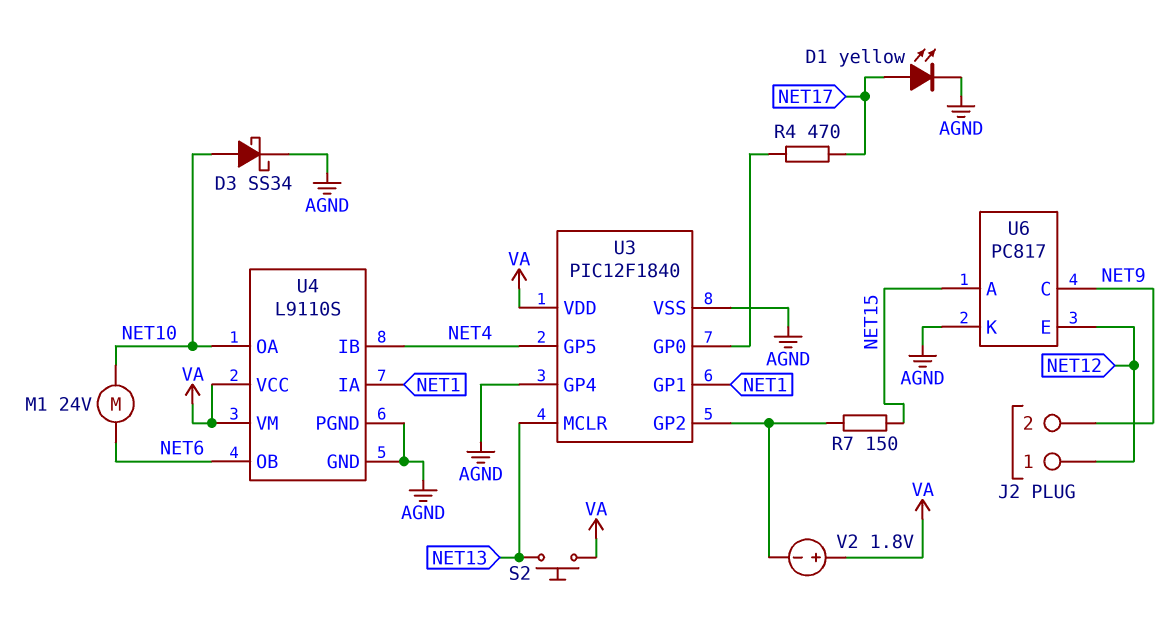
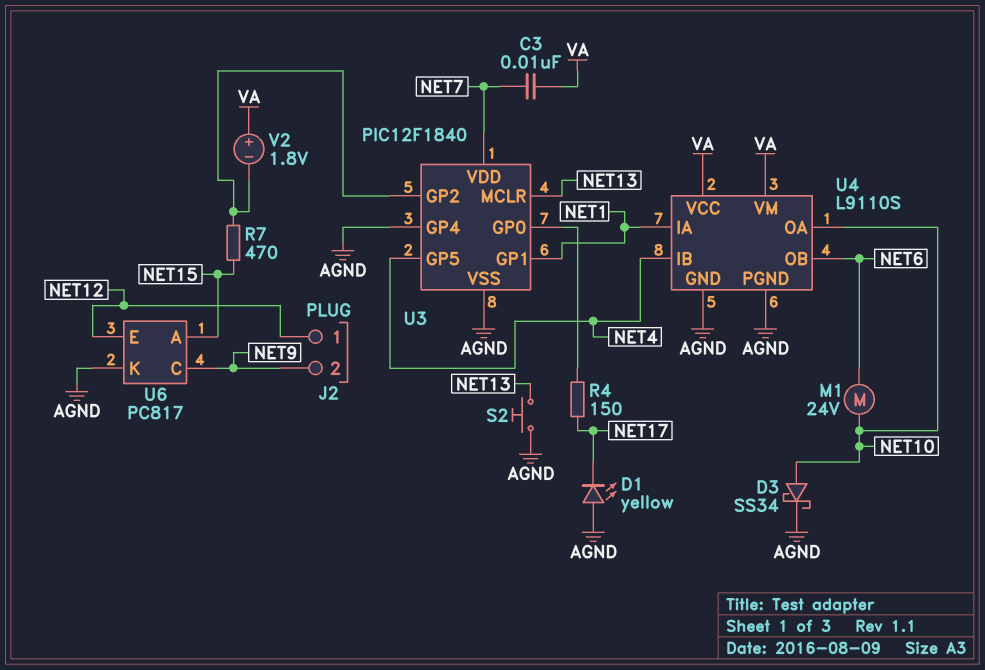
C3: none -> 10nF (NET7, VA)
D1: LED yellow (A NET17, K AGND) -> LED yellow (A AGND, K NET17)
R4: 470 (NET17, U3/GP0) -> 150 (NET17, U3/GP0)
R7: 150 (NET15, U3/GP2) -> 470 (NET15, U3/GP2)
S2: button (NET13, VA) -> button (AGND, NET13)
U3 pin VDD: VA -> NET7

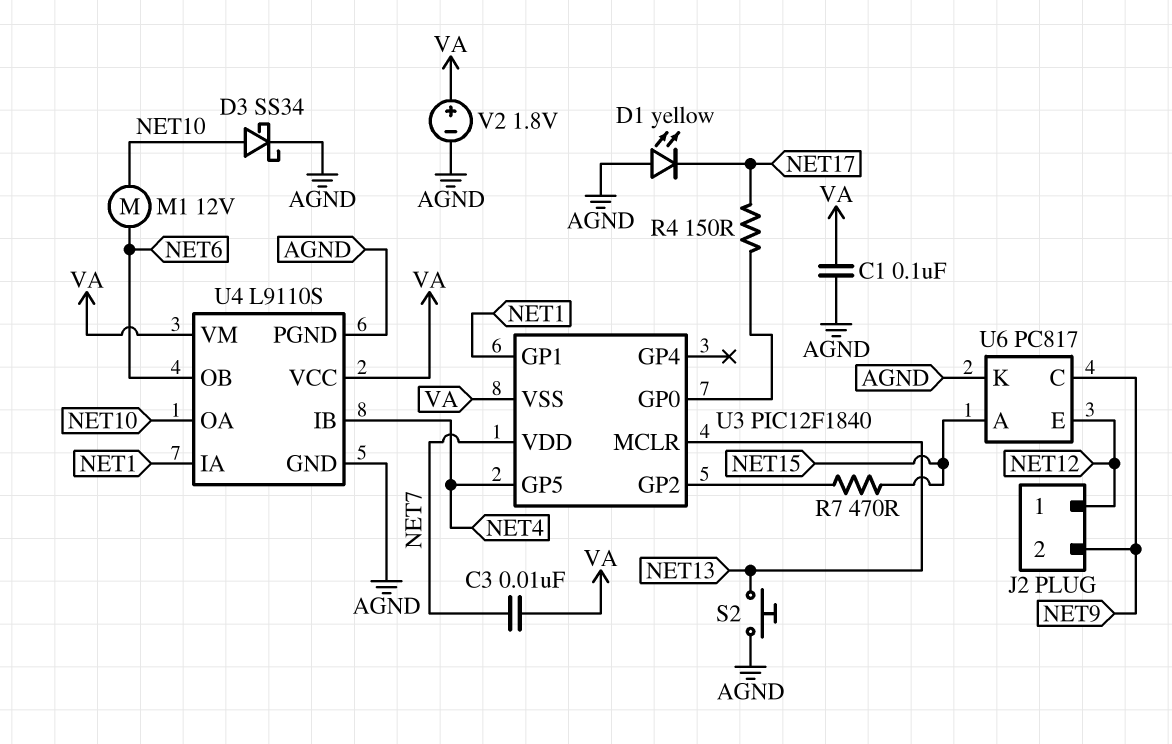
C1: none -> 100nF (AGND, VA)
M1: motor 24V (NET6, NET10) -> motor 12V (NET6, NET10)
U3 pin GP4: AGND -> none
U3 pin VSS: AGND -> VA
V2: 1.8V (plus VA, minus U3/GP2) -> 1.8V (plus VA, minus AGND)

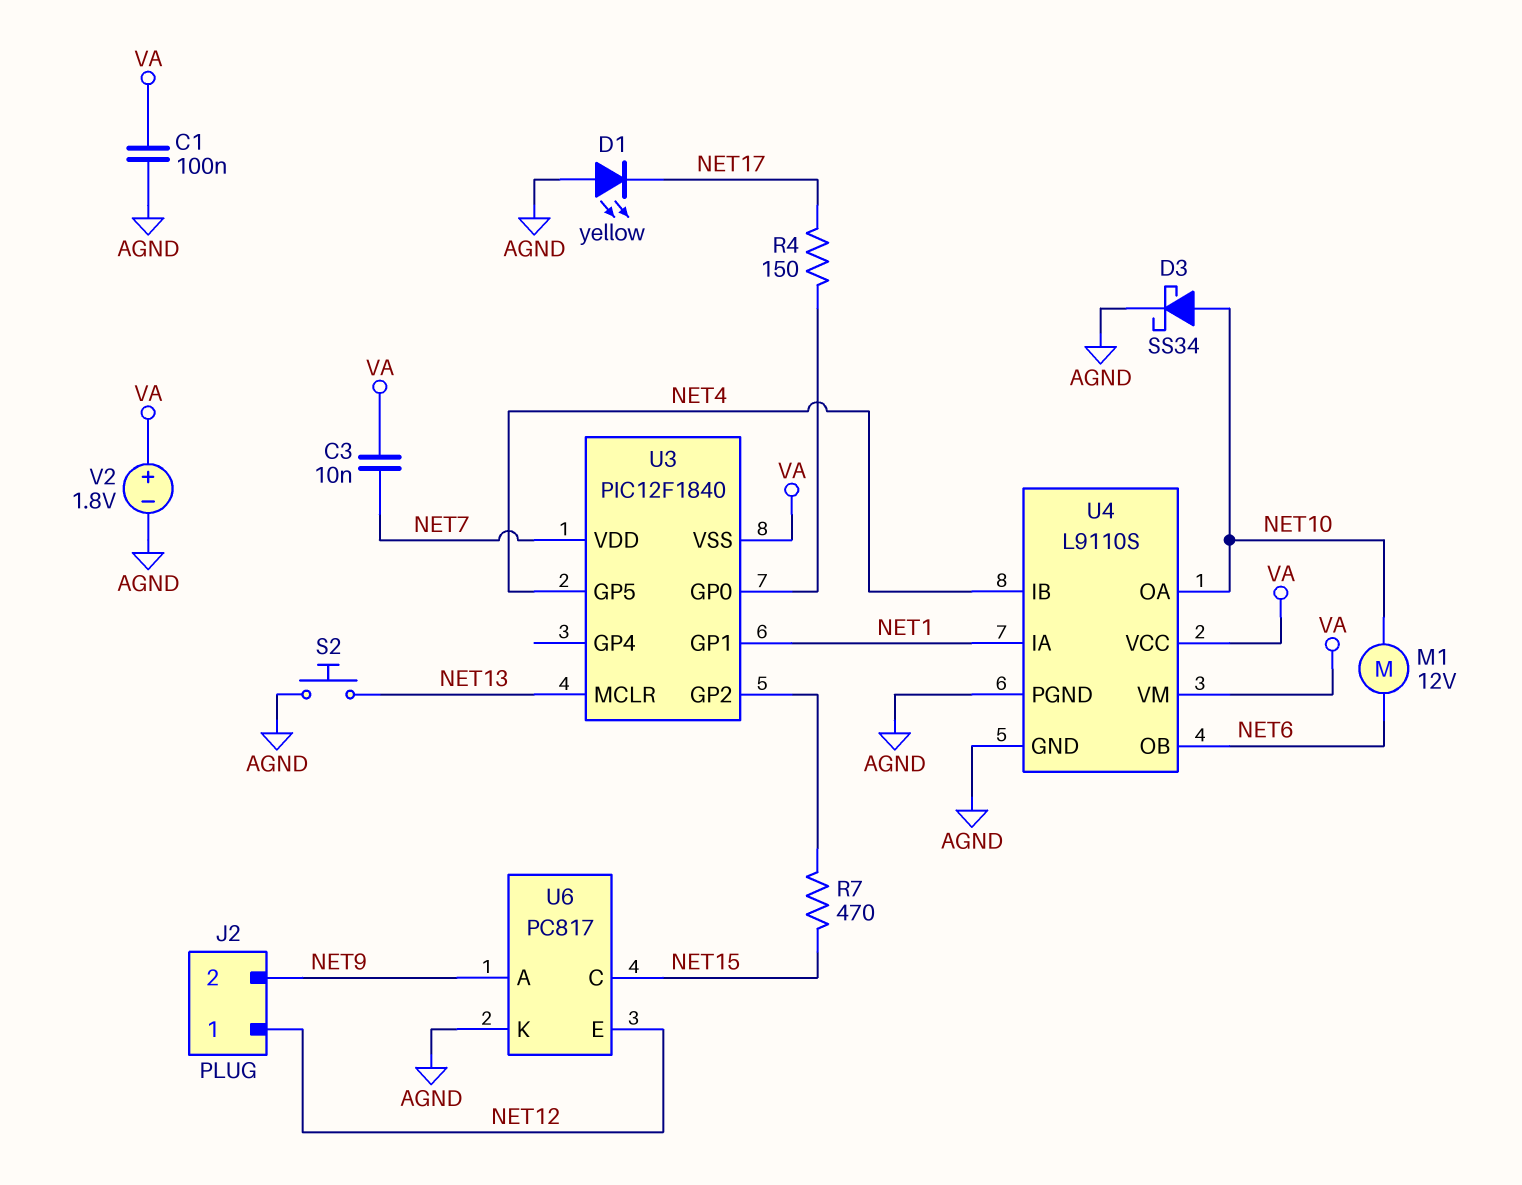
U6 pin A: NET15 -> NET9
U6 pin C: NET9 -> NET15

